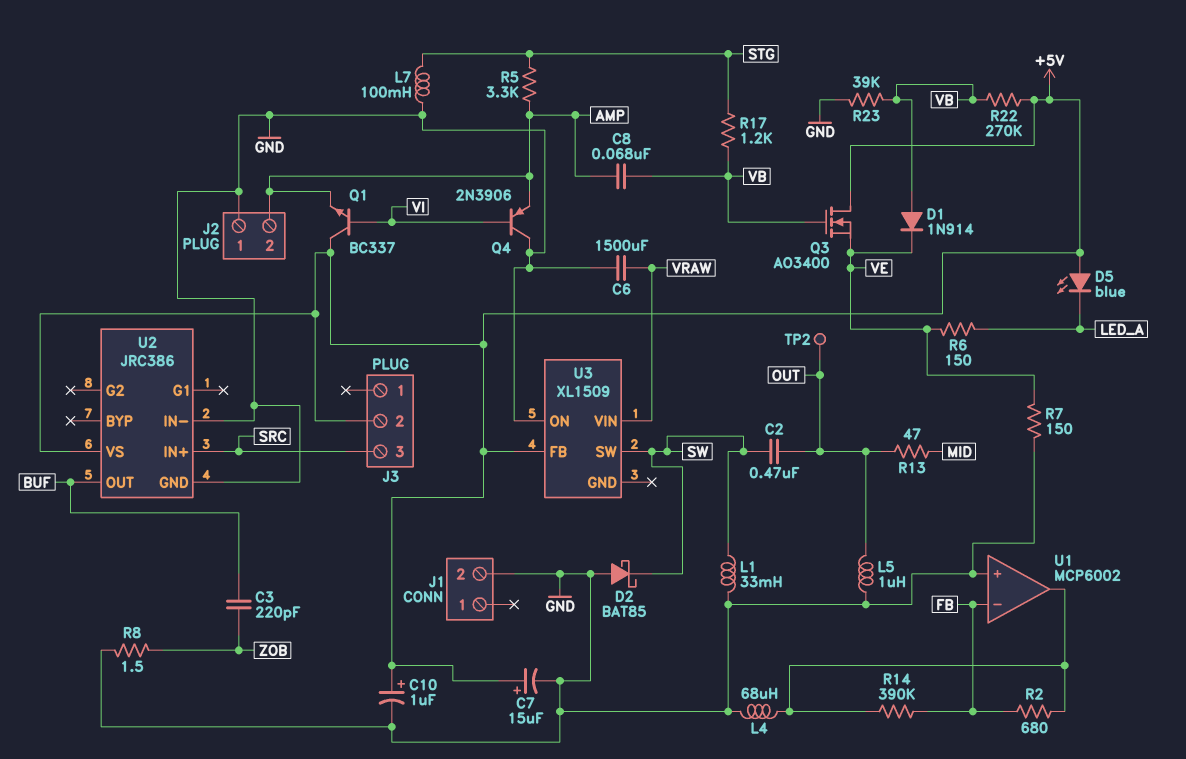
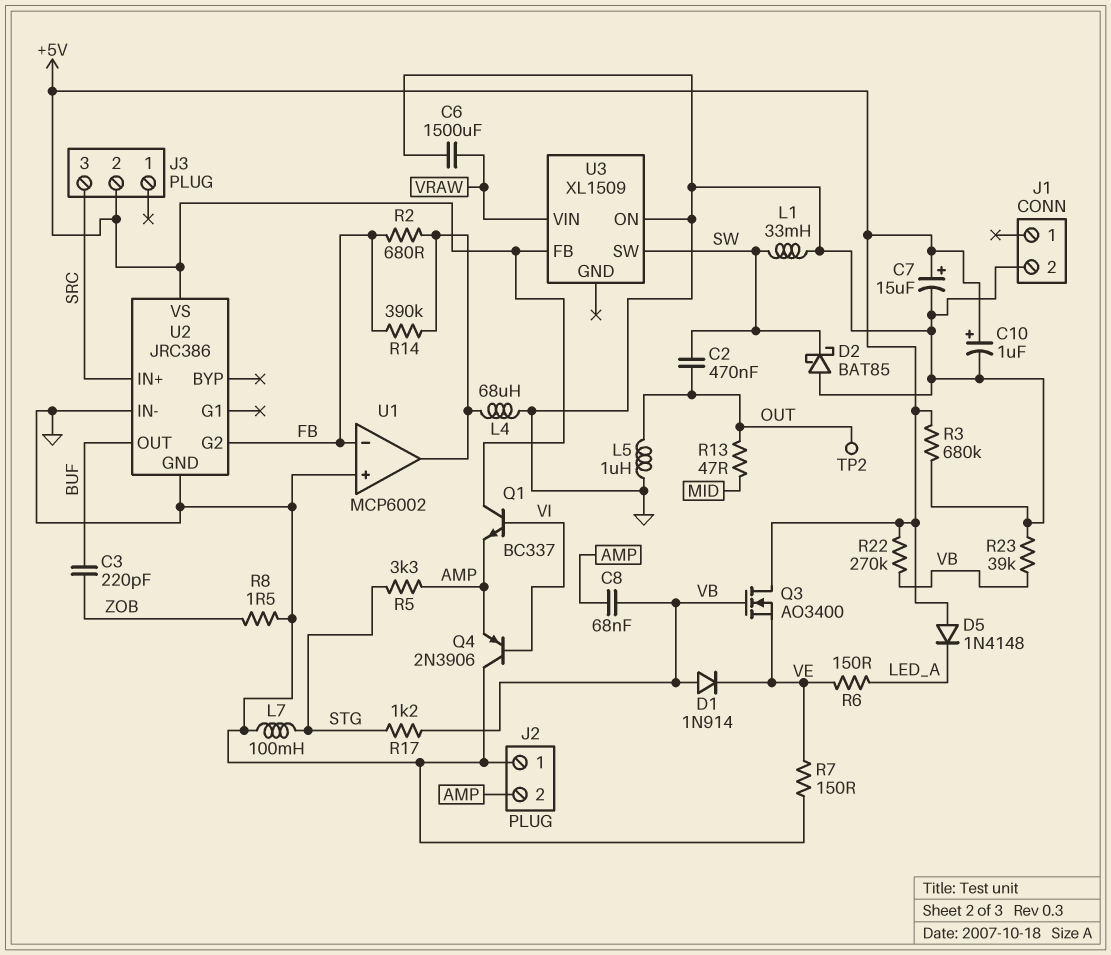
D5: LED blue (A +5V, K LED_A) -> diode 1N4148 (A +5V, K LED_A)
R3: none -> 680k (+5V, GND)
U2 pin G2: none -> FB

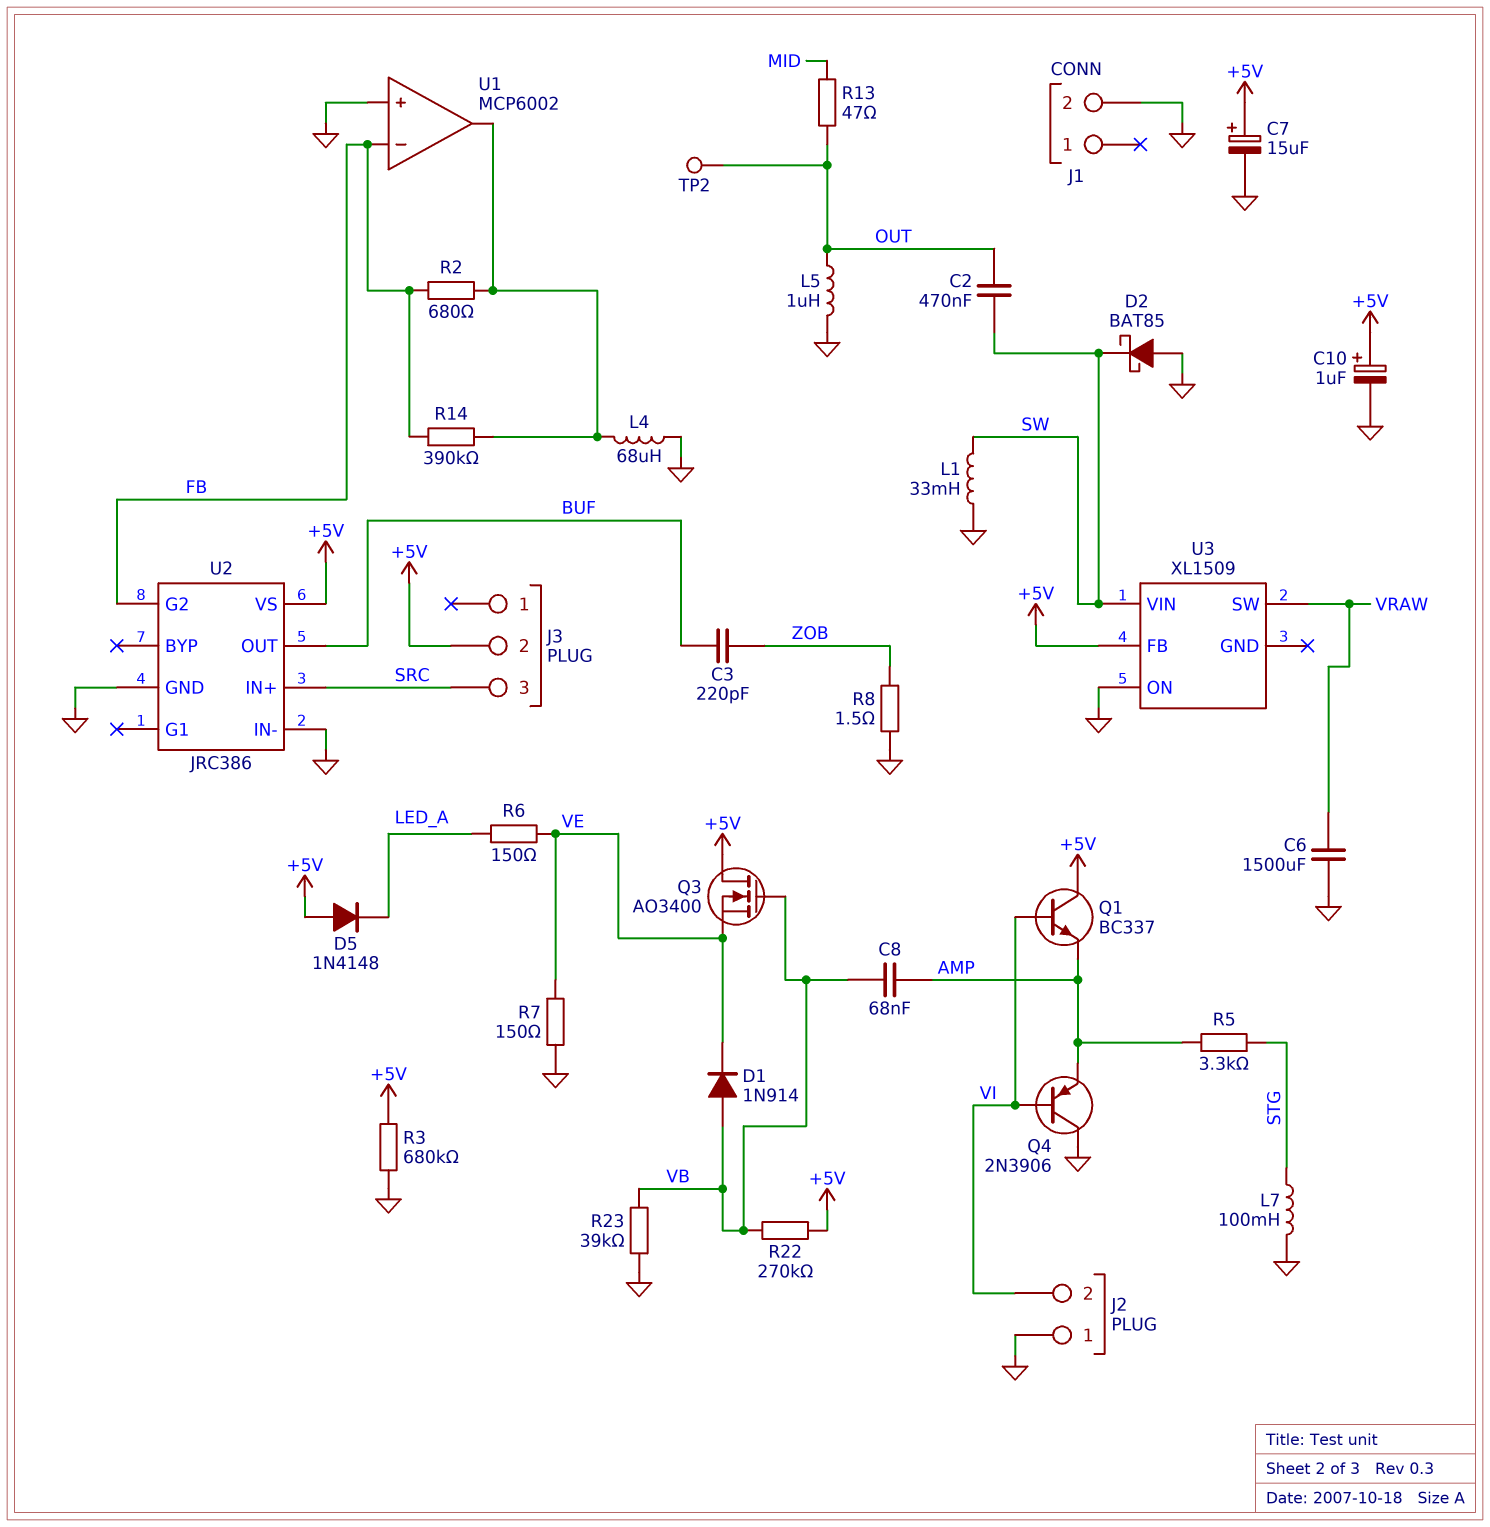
J2 pin 2: AMP -> VI
R17: 1.2k (STG, VB) -> none
U3 pin SW: SW -> VRAW
U3 pin VIN: VRAW -> SW

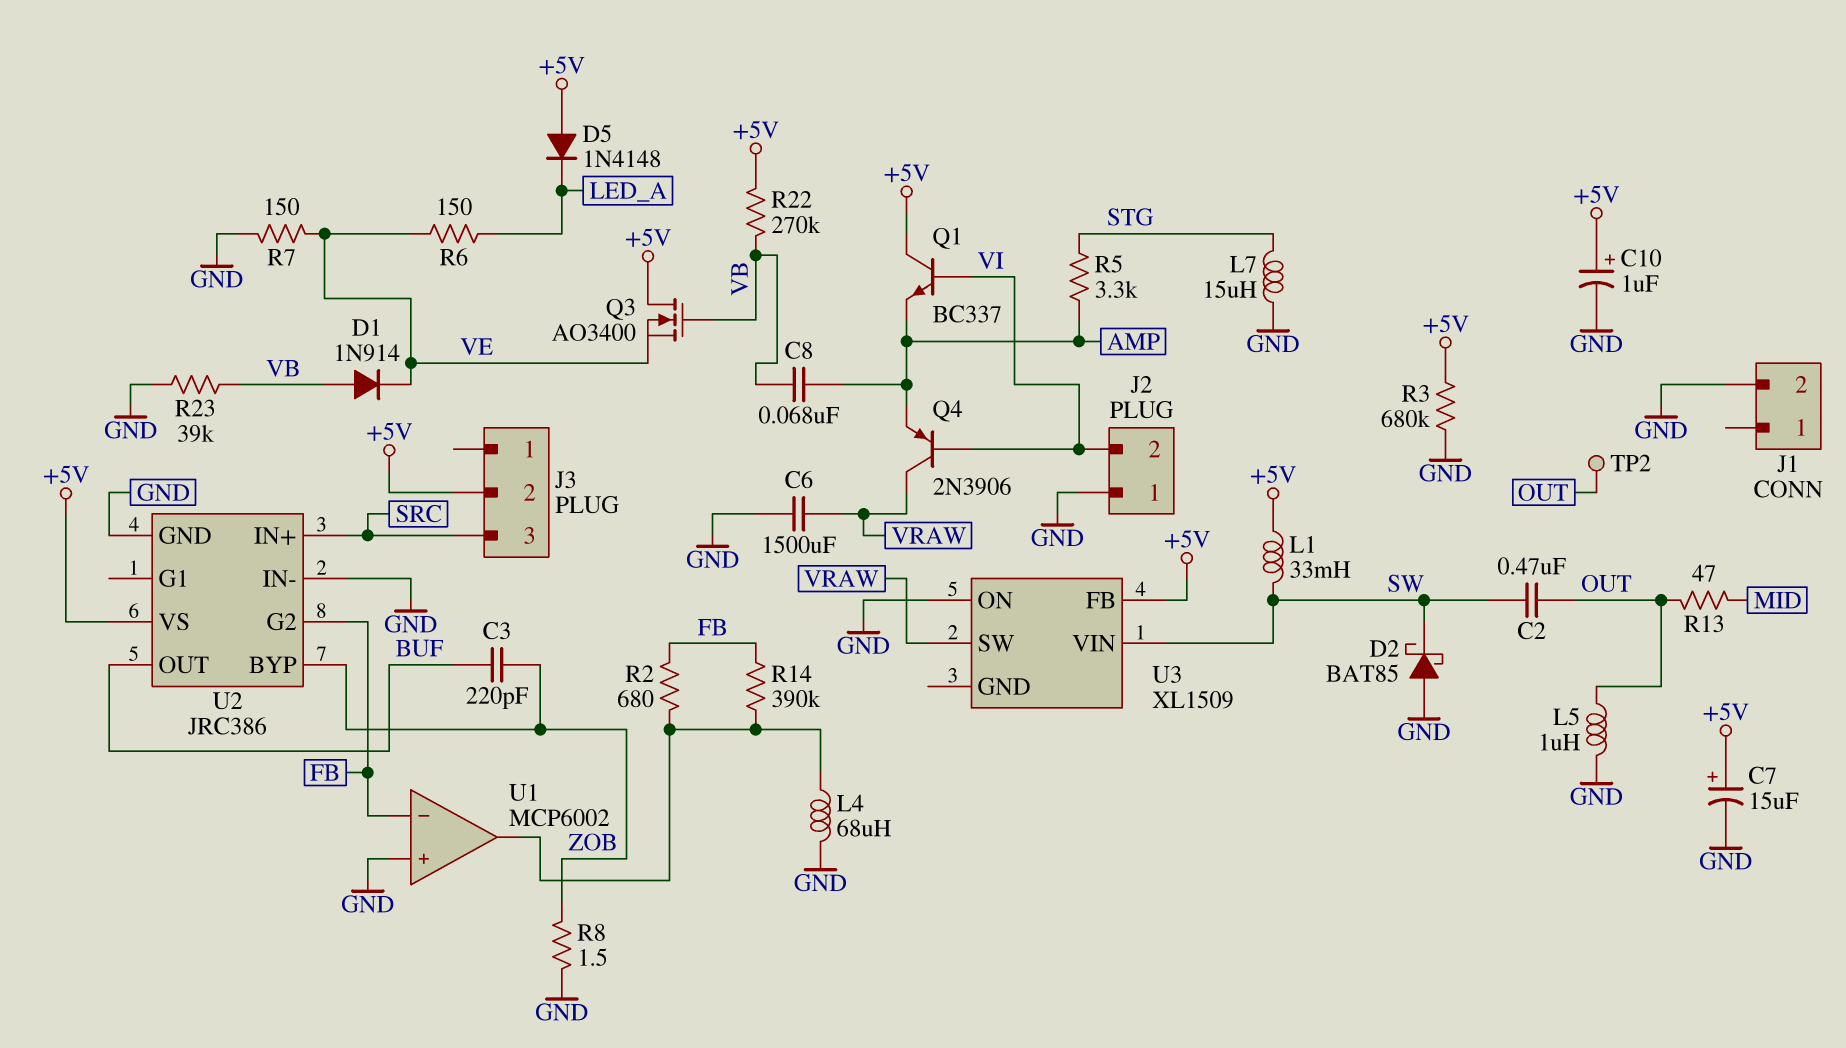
L1: 33mH (GND, SW) -> 33mH (+5V, SW)
L7: 100mH (GND, STG) -> 15uH (GND, STG)
Q4: PNP 2N3906 (B VI, C GND, E AMP) -> PNP 2N3906 (B VI, C VRAW, E AMP)
U2 pin BYP: none -> ZOB

